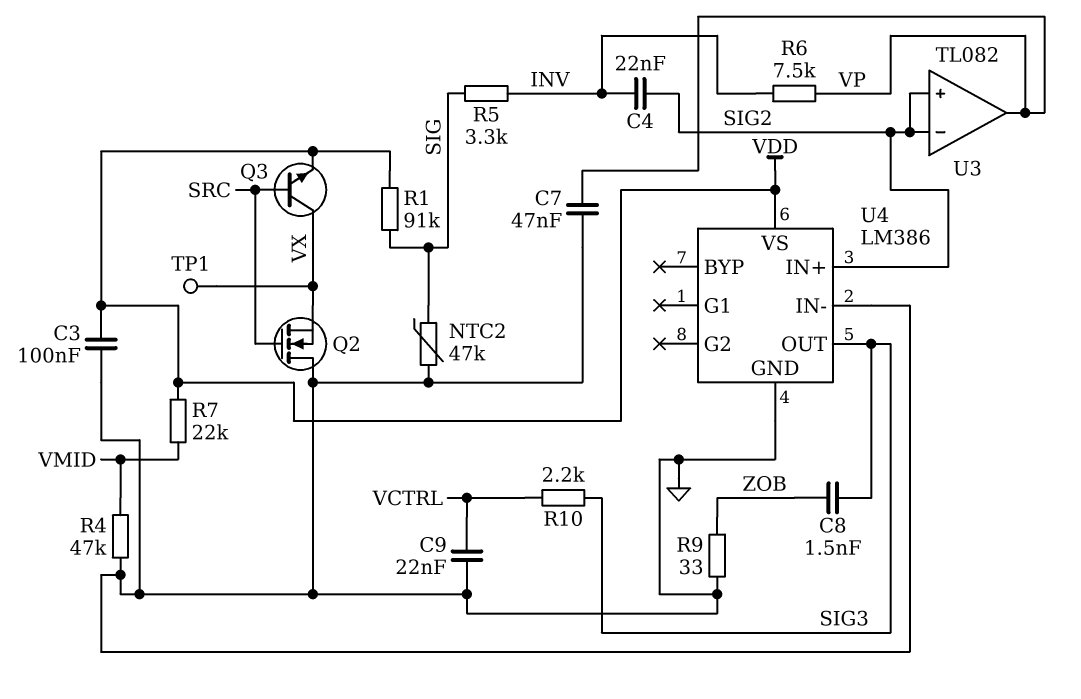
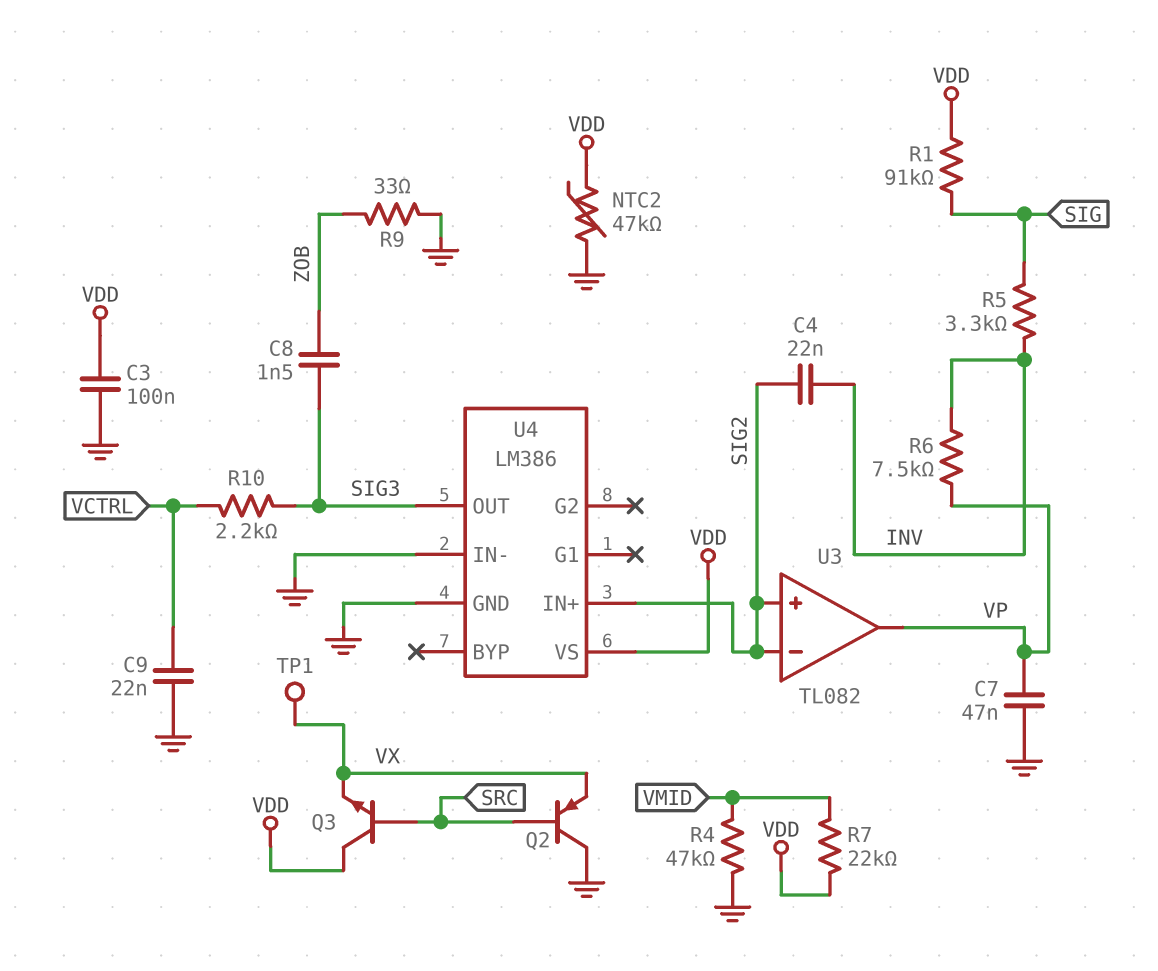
NTC2: 47k (GND, SIG) -> 47k (GND, VDD)
Q2: NMOS (G SRC, D GND, S VX) -> PNP (B SRC, C GND, E VX)
Q3: NPN (B SRC, C VX, E VDD) -> NPN (B SRC, C VDD, E VX)

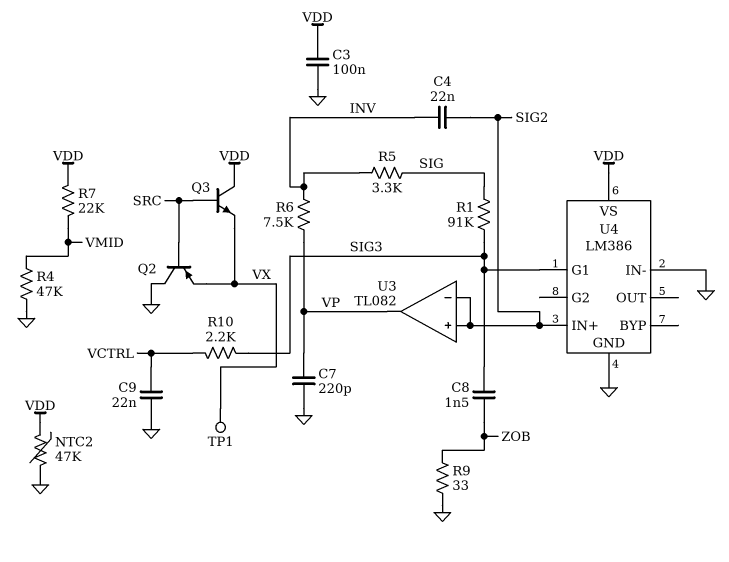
C7: 47nF (GND, VP) -> 220pF (GND, VP)
R1: 91k (SIG, VDD) -> 91k (SIG, SIG3)
U4 pin G1: none -> SIG3
U4 pin OUT: SIG3 -> none

